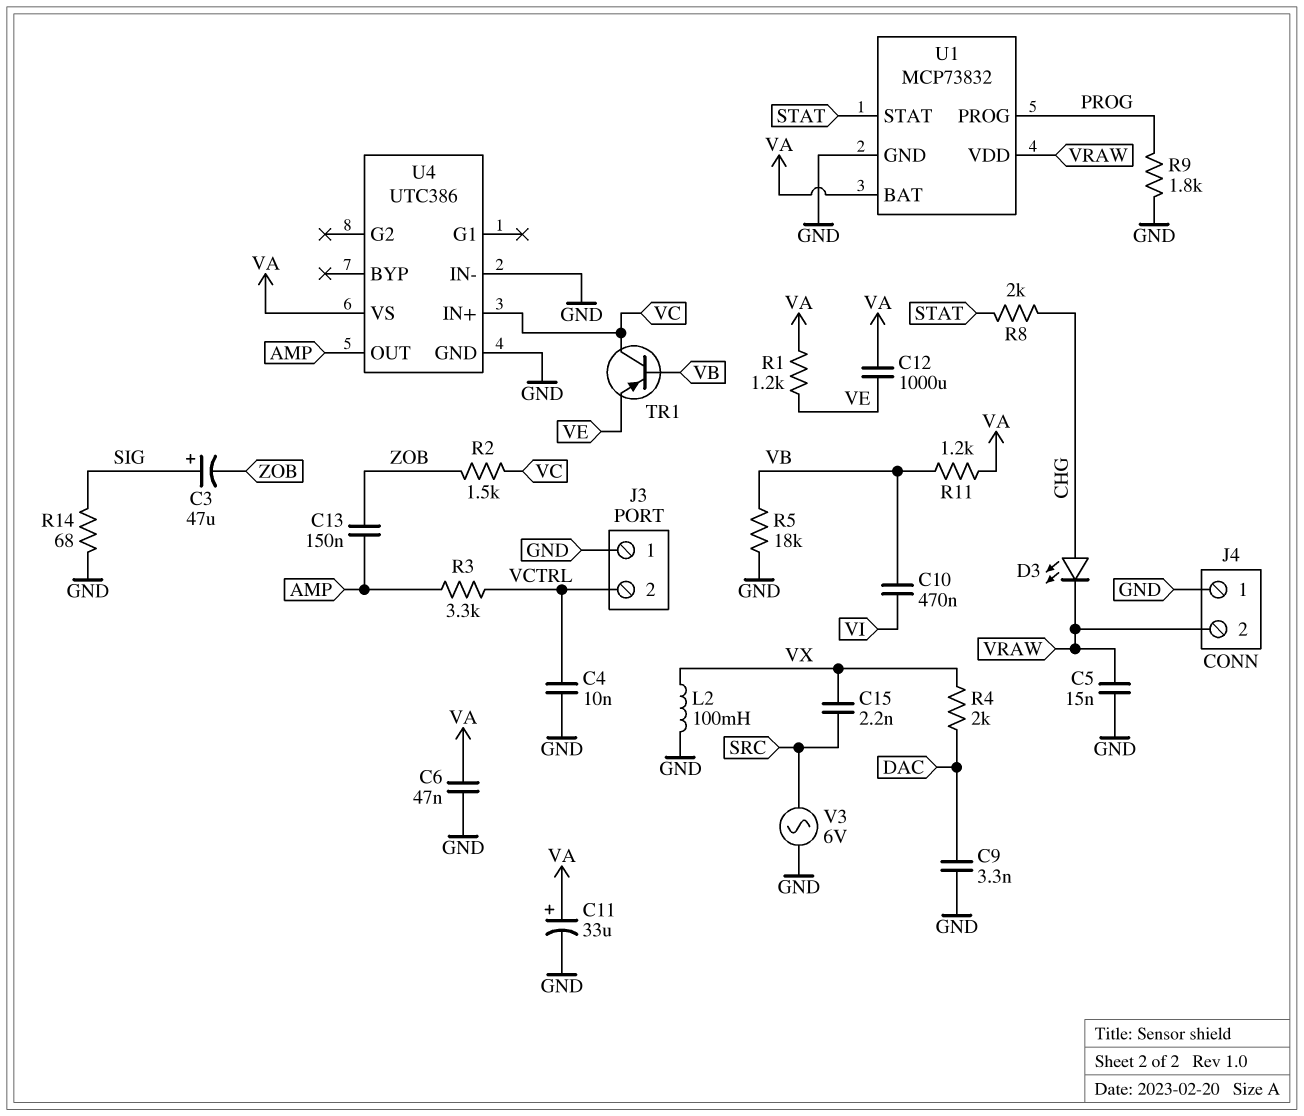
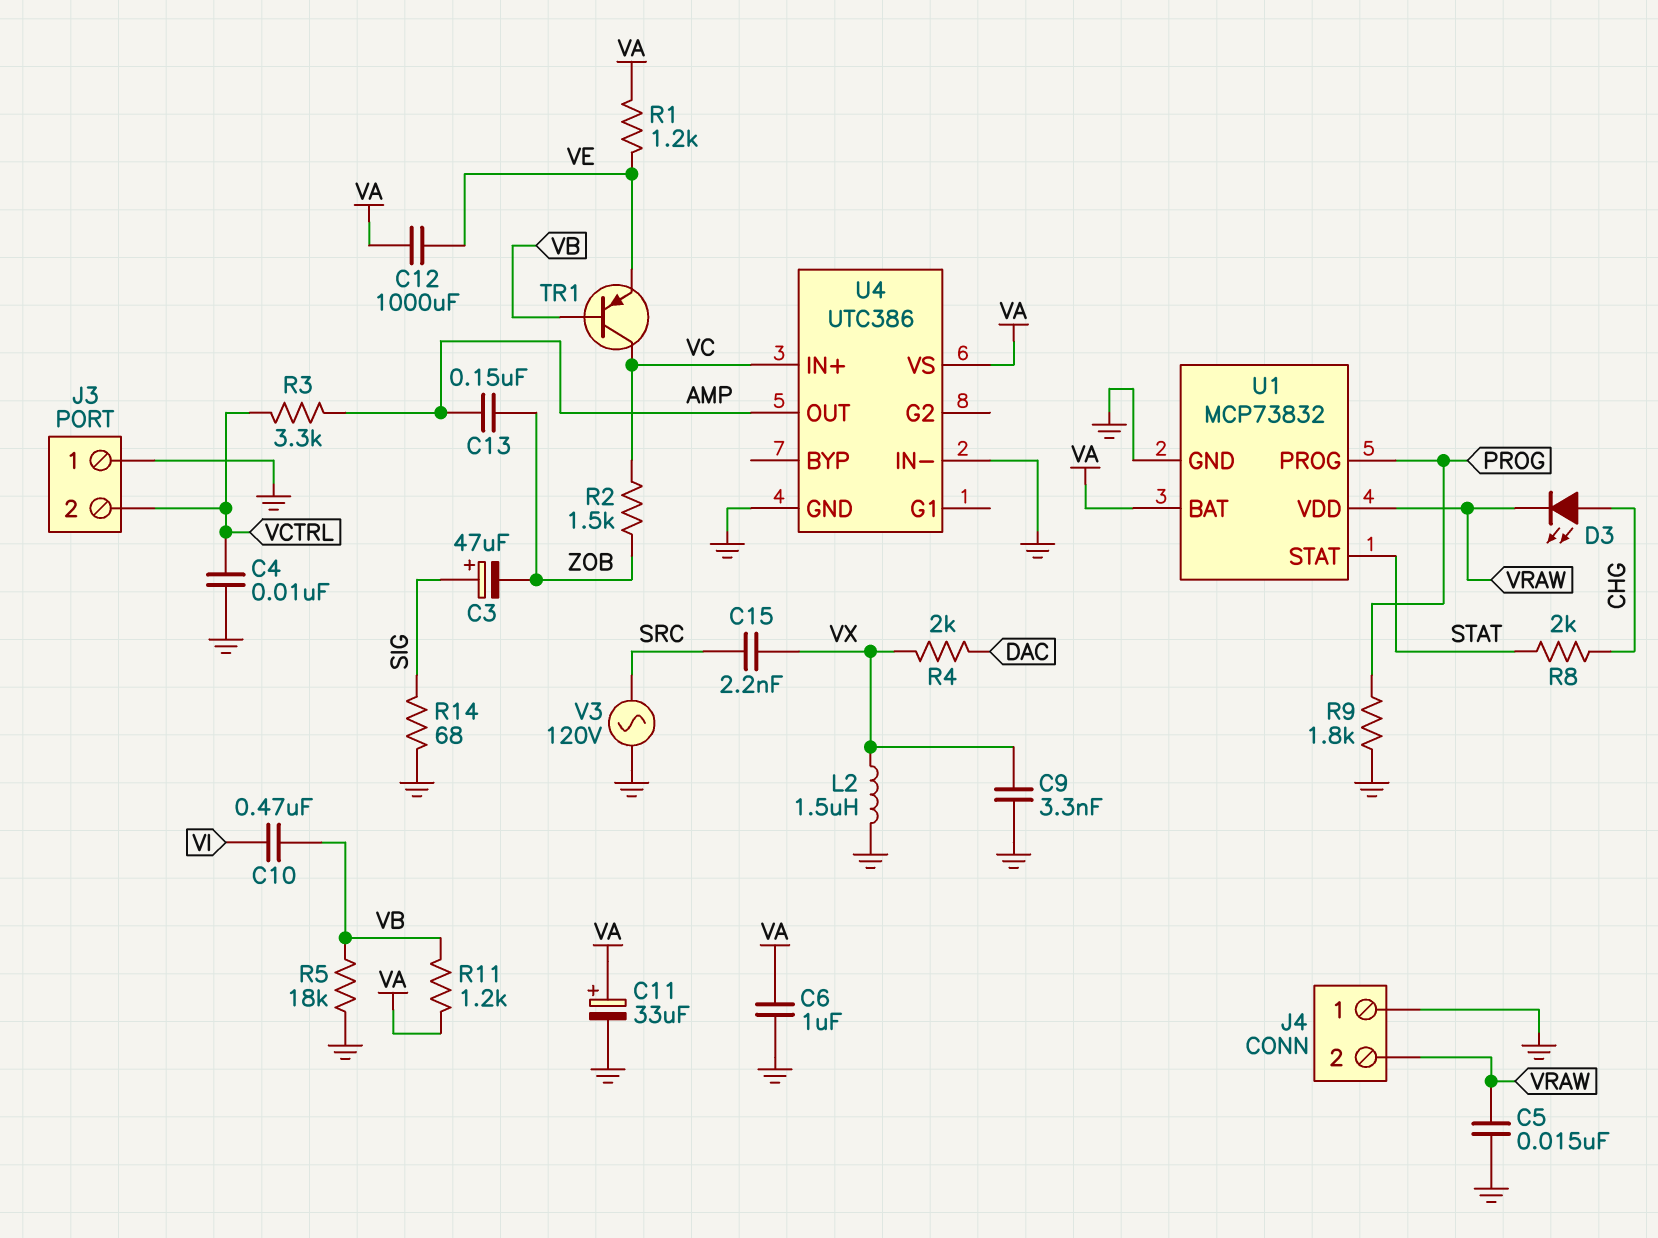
C6: 47nF (GND, VA) -> 1uF (GND, VA)
C9: 3.3nF (DAC, GND) -> 3.3nF (GND, VX)
L2: 100mH (GND, VX) -> 1.5uH (GND, VX)
V3: AC 6V (GND, SRC) -> AC 120V (GND, SRC)

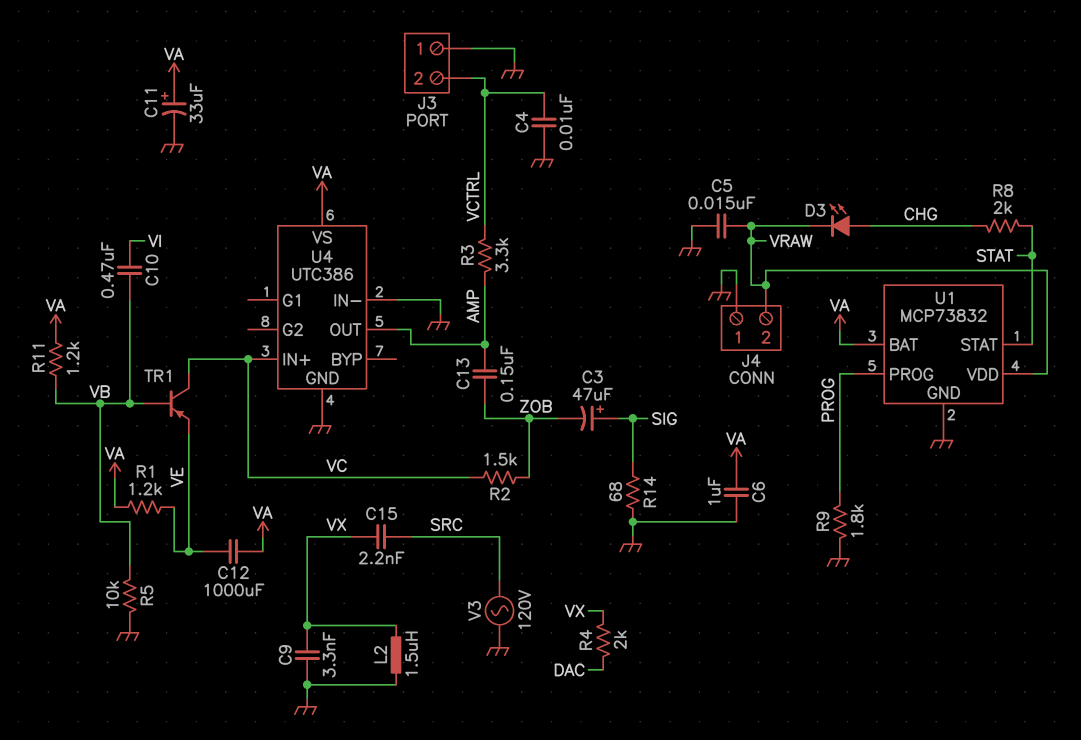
R5: 18k (GND, VB) -> 10k (GND, VB)

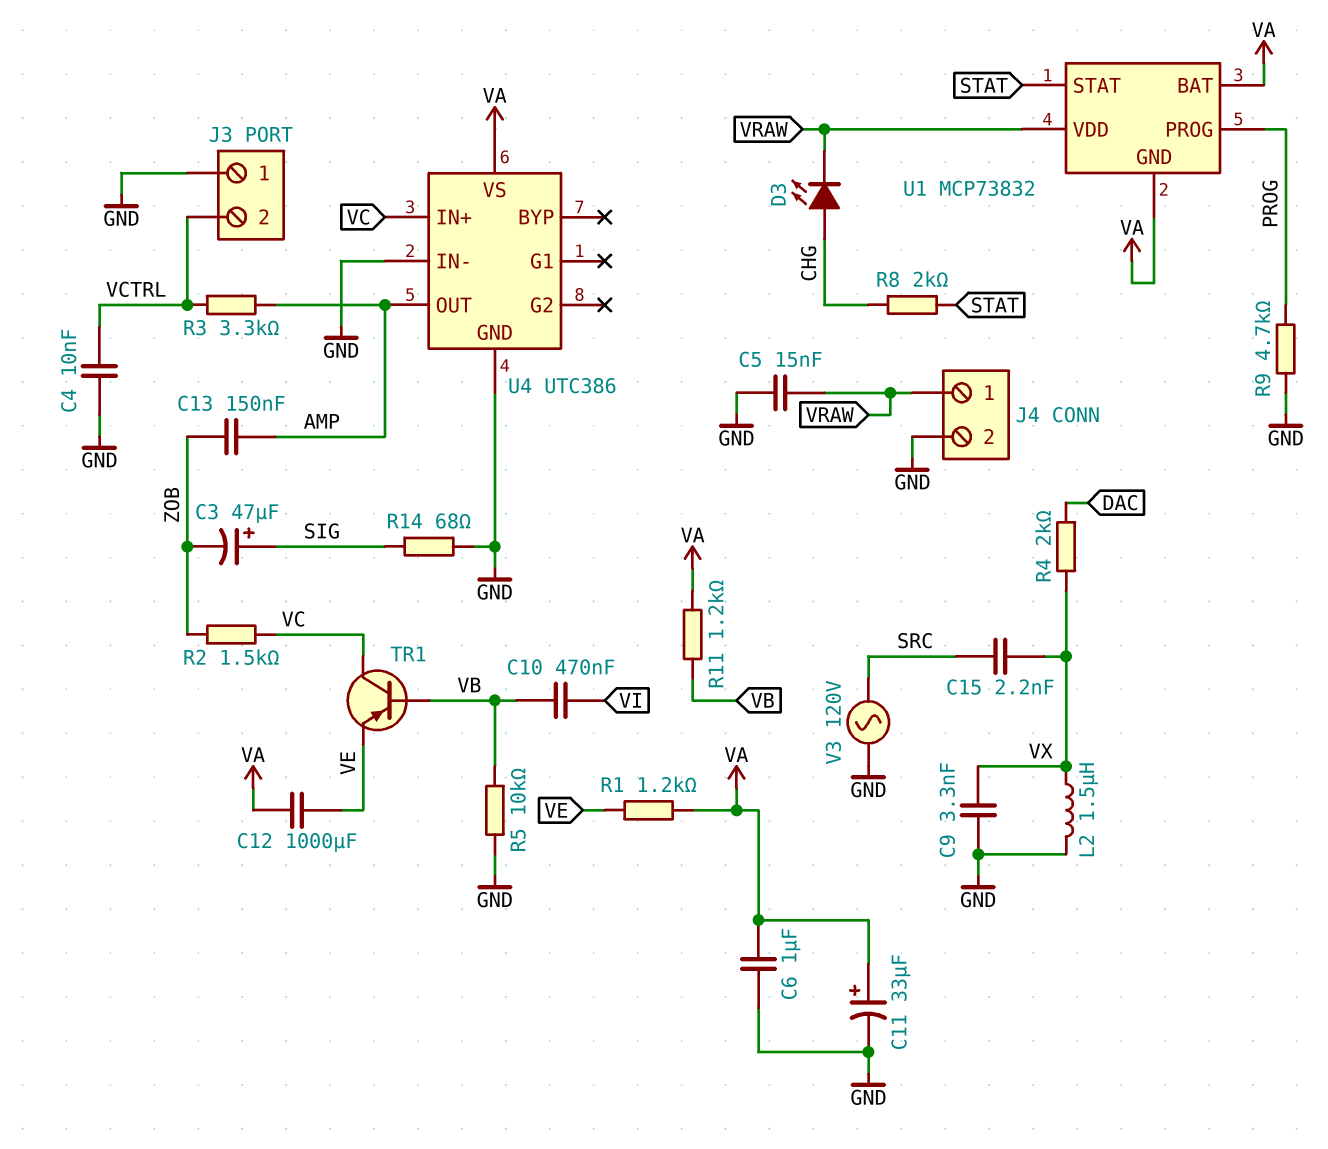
J4 pin 1: GND -> VRAW
J4 pin 2: VRAW -> GND
R9: 1.8k (GND, PROG) -> 4.7k (GND, PROG)
U1 pin GND: GND -> VA

